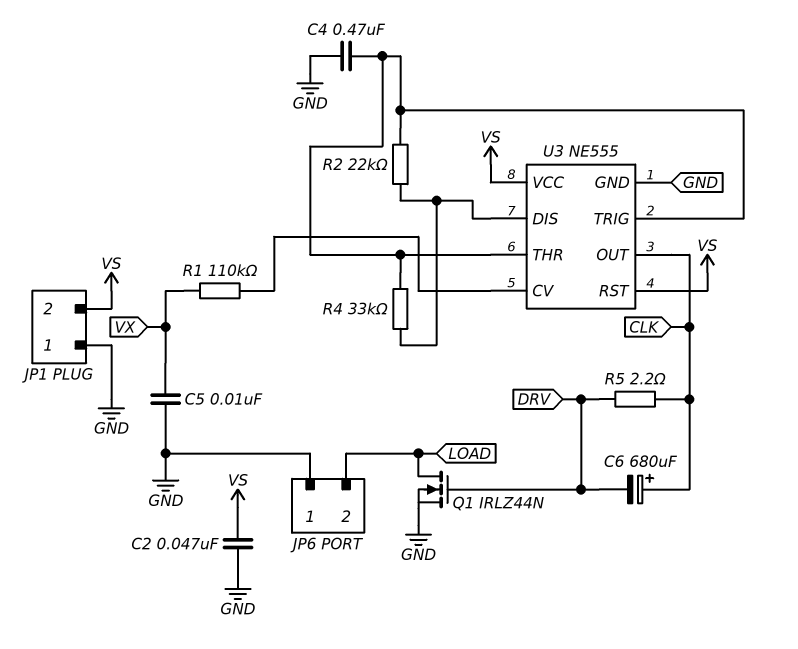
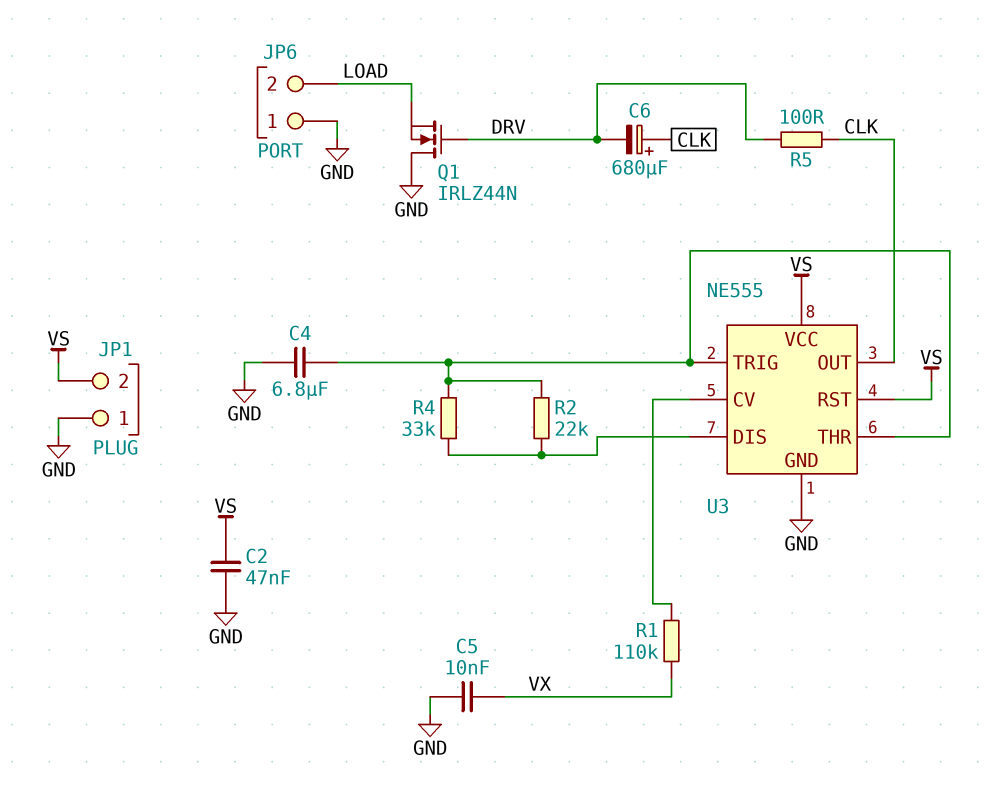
C4: 470nF (GND, U3/THR) -> 6.8uF (GND, U3/THR)
Q1: NMOS IRLZ44N (G DRV, D LOAD, S GND) -> NMOS IRLZ44N (G DRV, D GND, S LOAD)
R5: 2.2 (CLK, DRV) -> 100 (CLK, DRV)

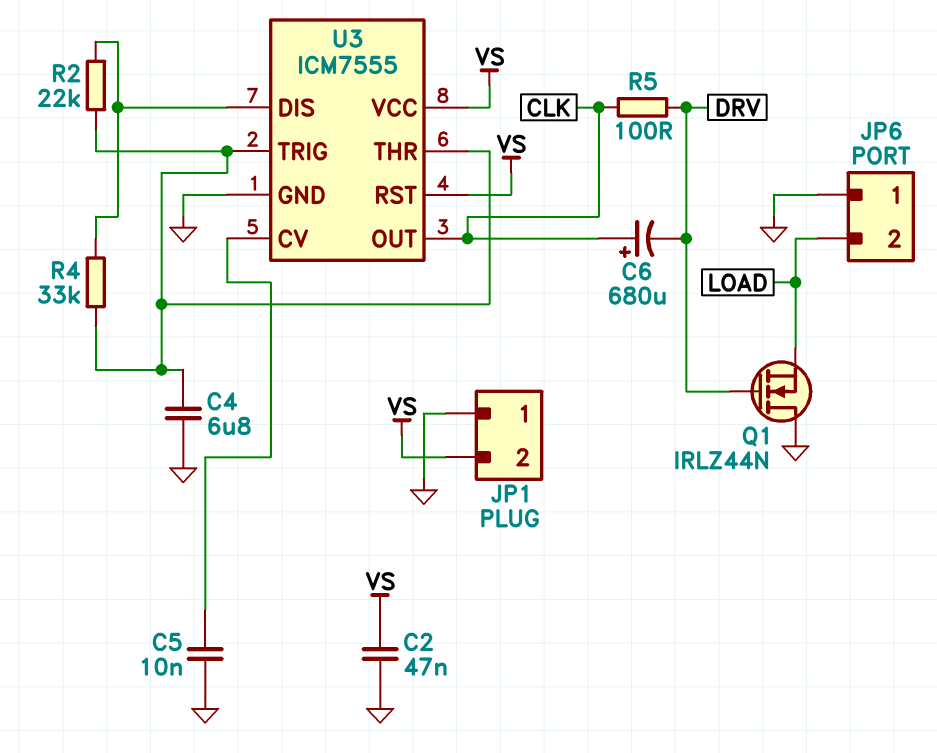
C5: 10nF (GND, VX) -> 10nF (GND, U3/CV)
R1: 110k (U3/CV, VX) -> none
U3: NE555 -> ICM7555

